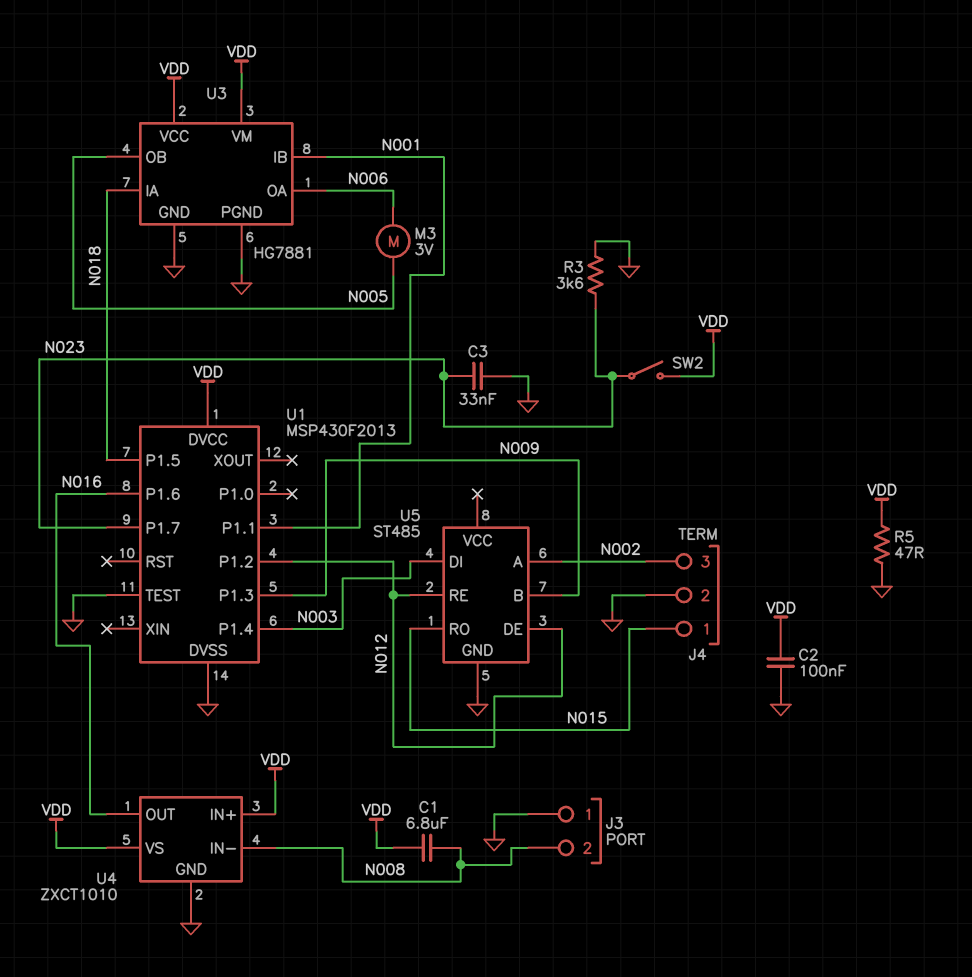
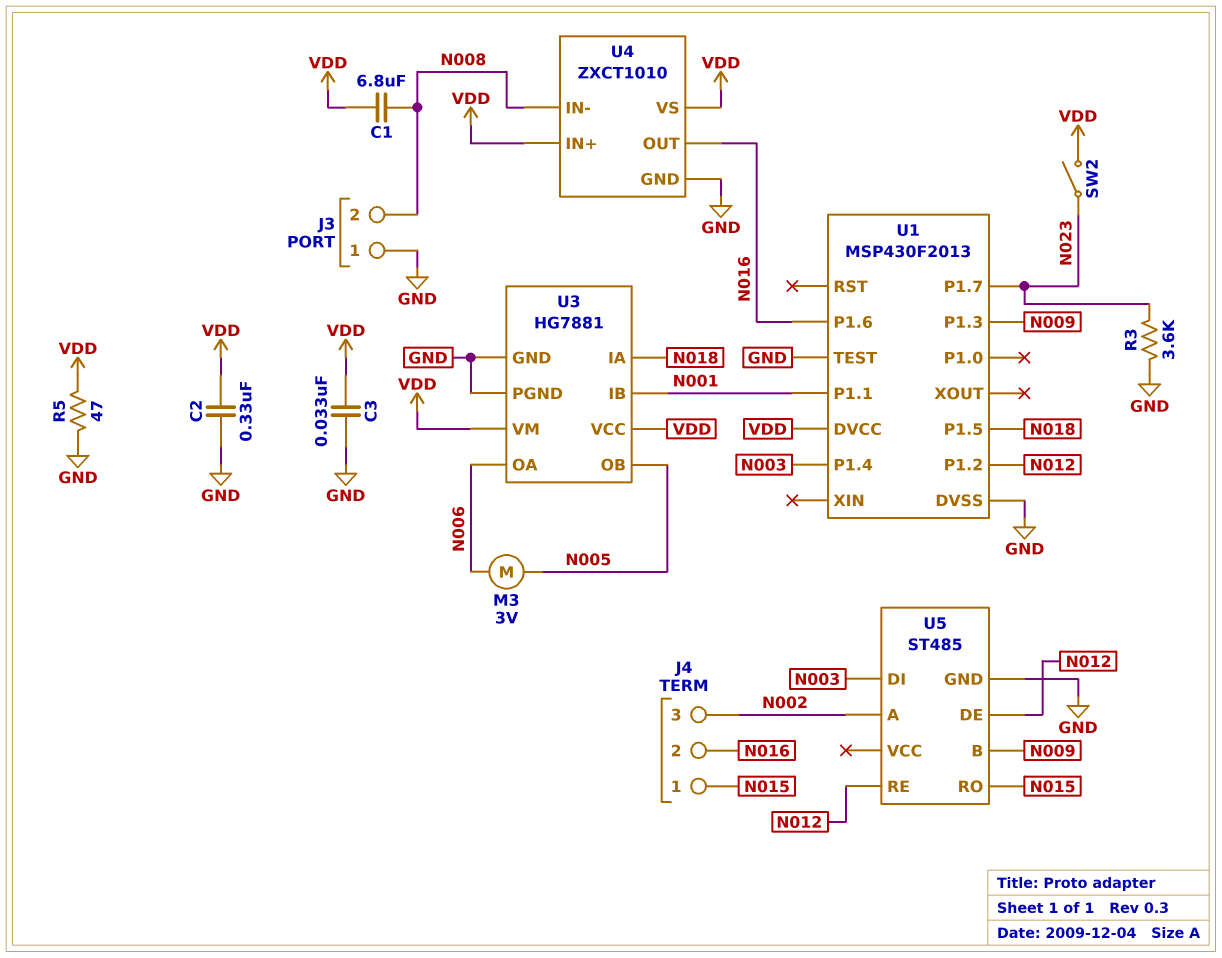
C2: 100nF (GND, VDD) -> 330nF (GND, VDD)
C3: 33nF (GND, N023) -> 33nF (GND, VDD)
J4 pin 2: GND -> N016

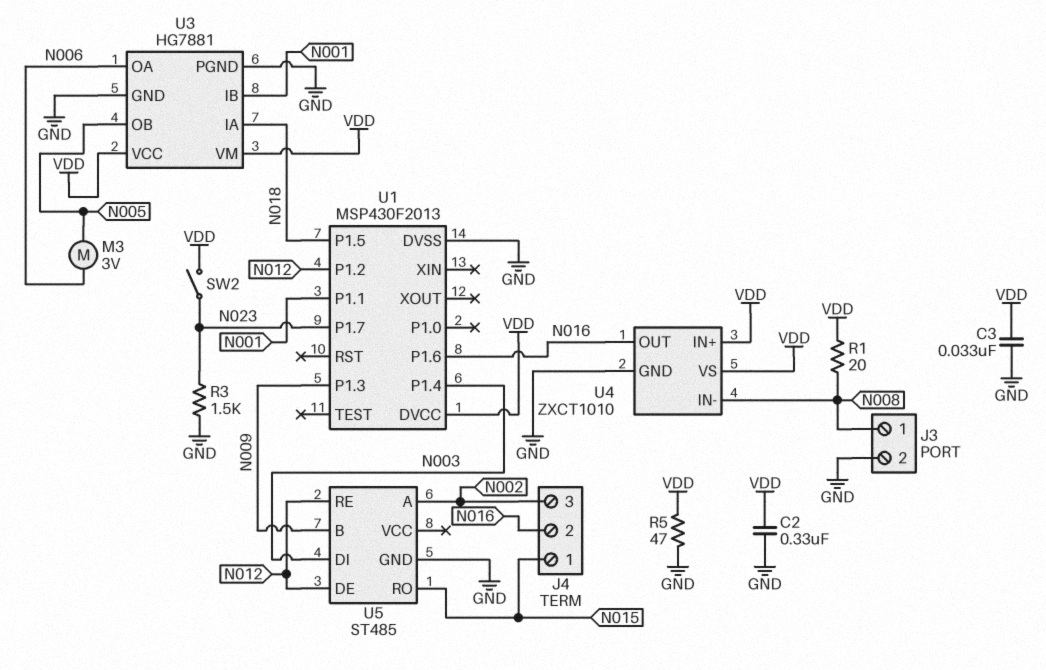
C1: 6.8uF (N008, VDD) -> none
J3 pin 1: GND -> N008
J3 pin 2: N008 -> GND
R1: none -> 20 (N008, VDD)
R3: 3.6k (GND, N023) -> 1.5k (GND, N023)
U1 pin TEST: GND -> none

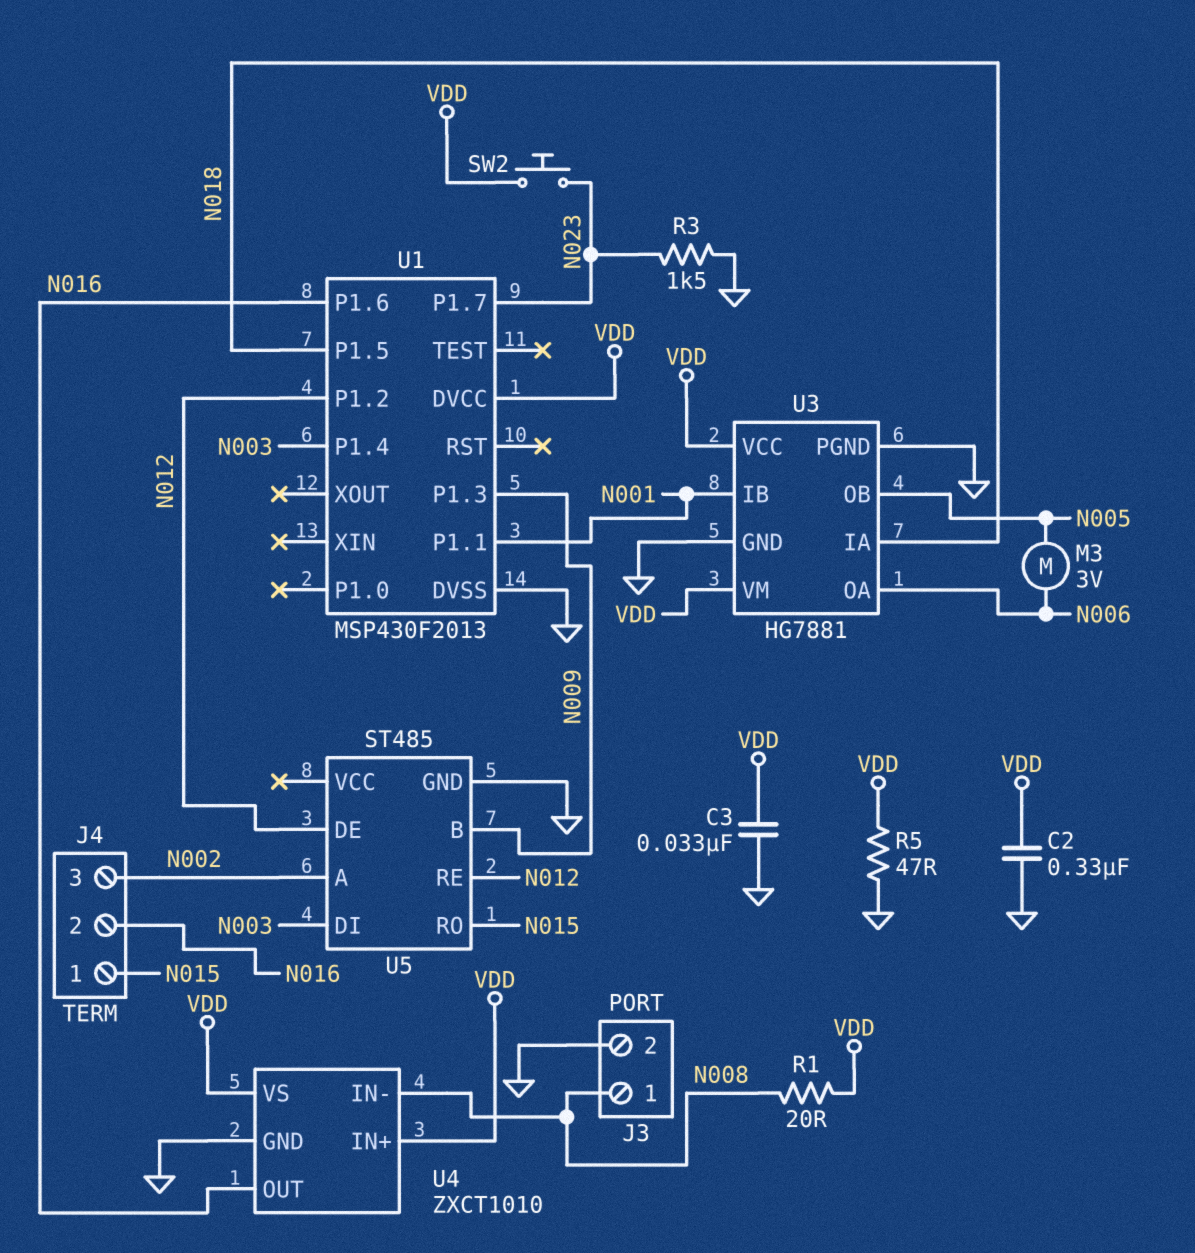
SW2: switch (N023, VDD) -> button (N023, VDD)

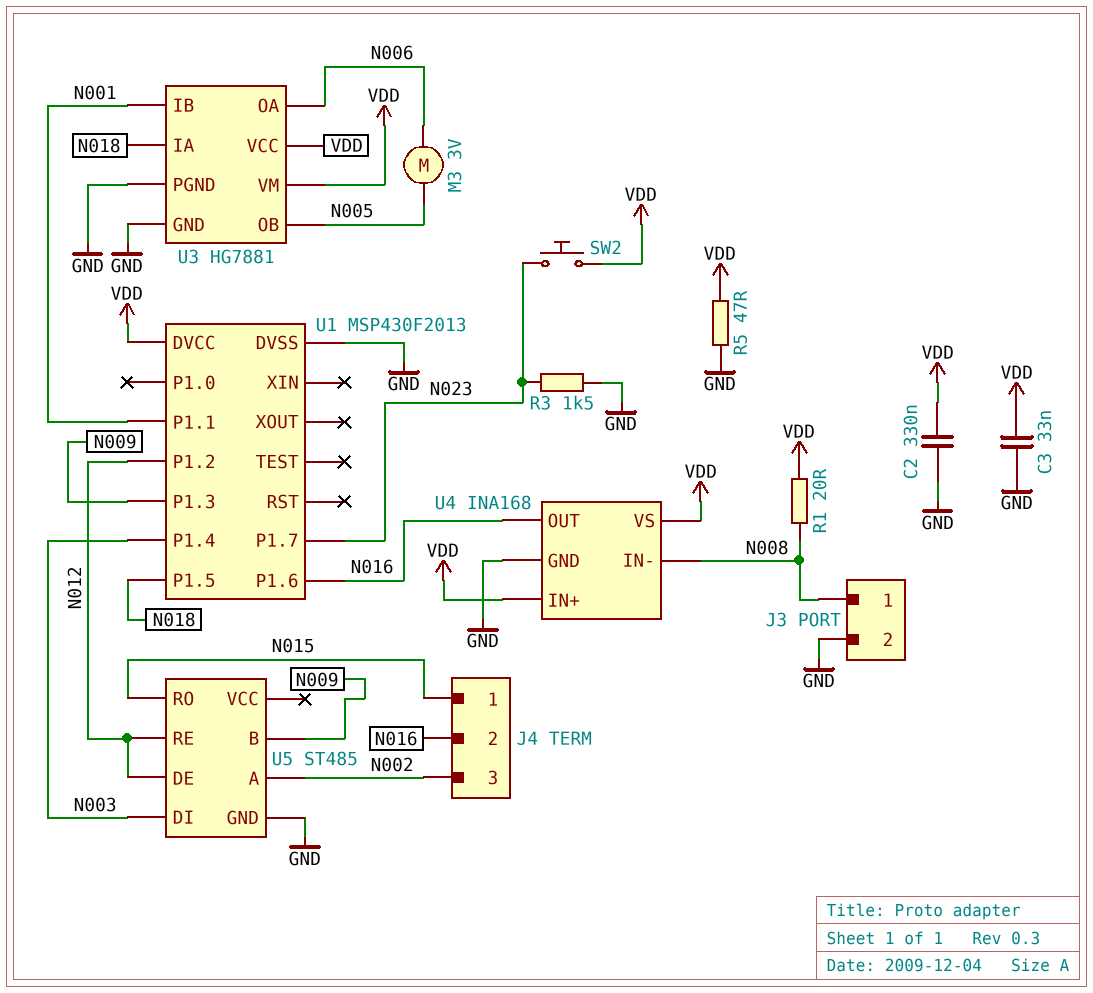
U4: ZXCT1010 -> INA168

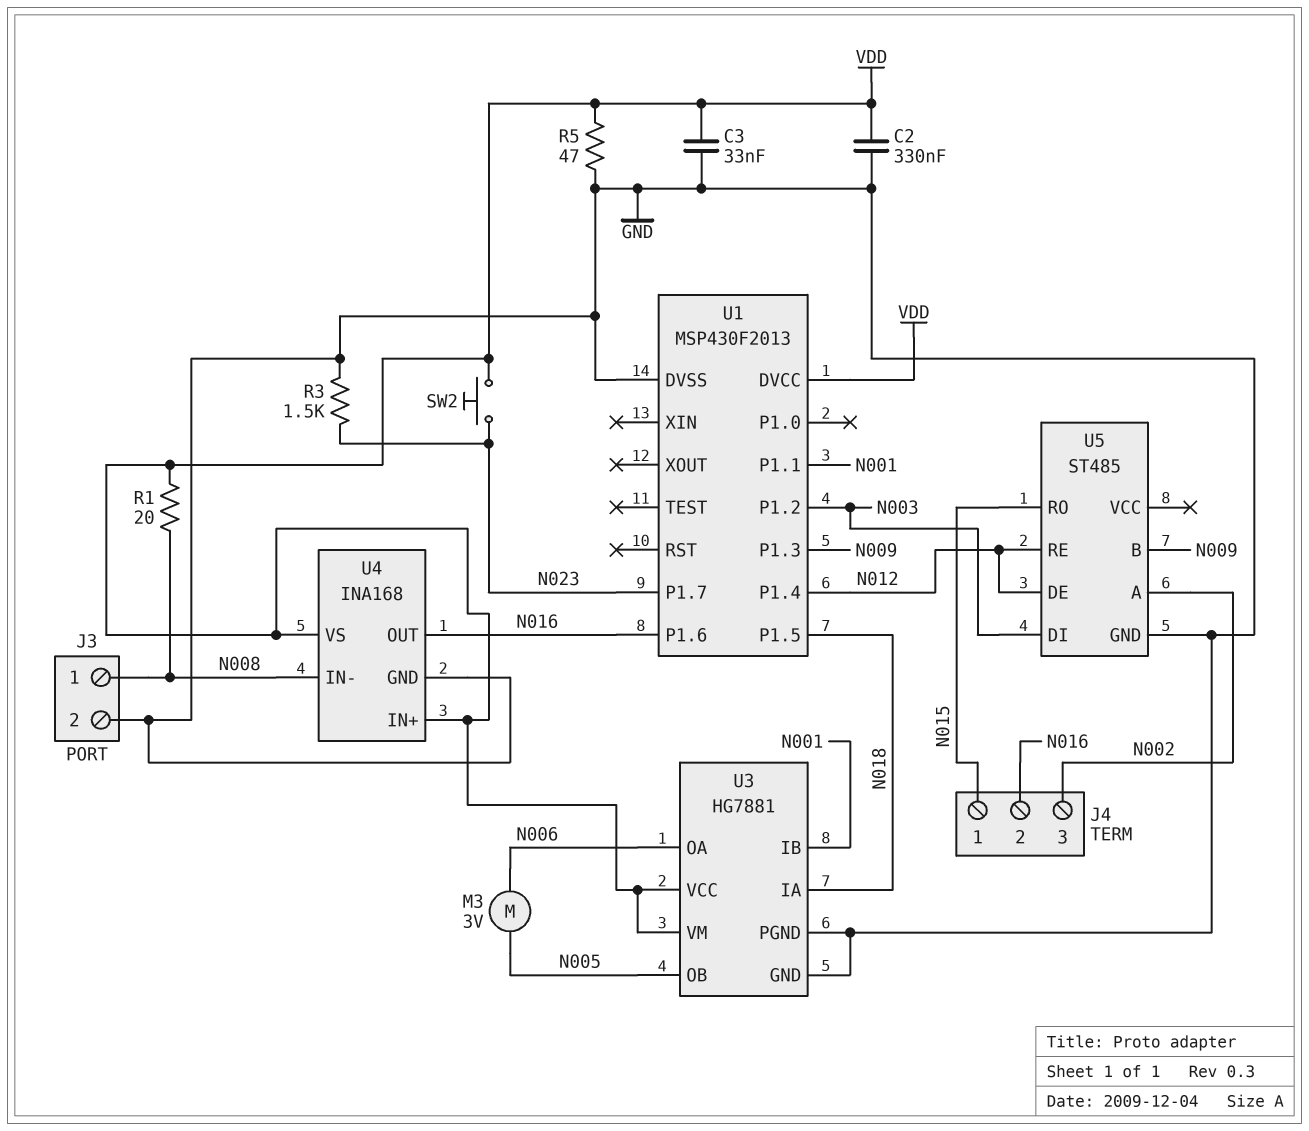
U1 pin P1.2: N012 -> N003
U1 pin P1.4: N003 -> N012

